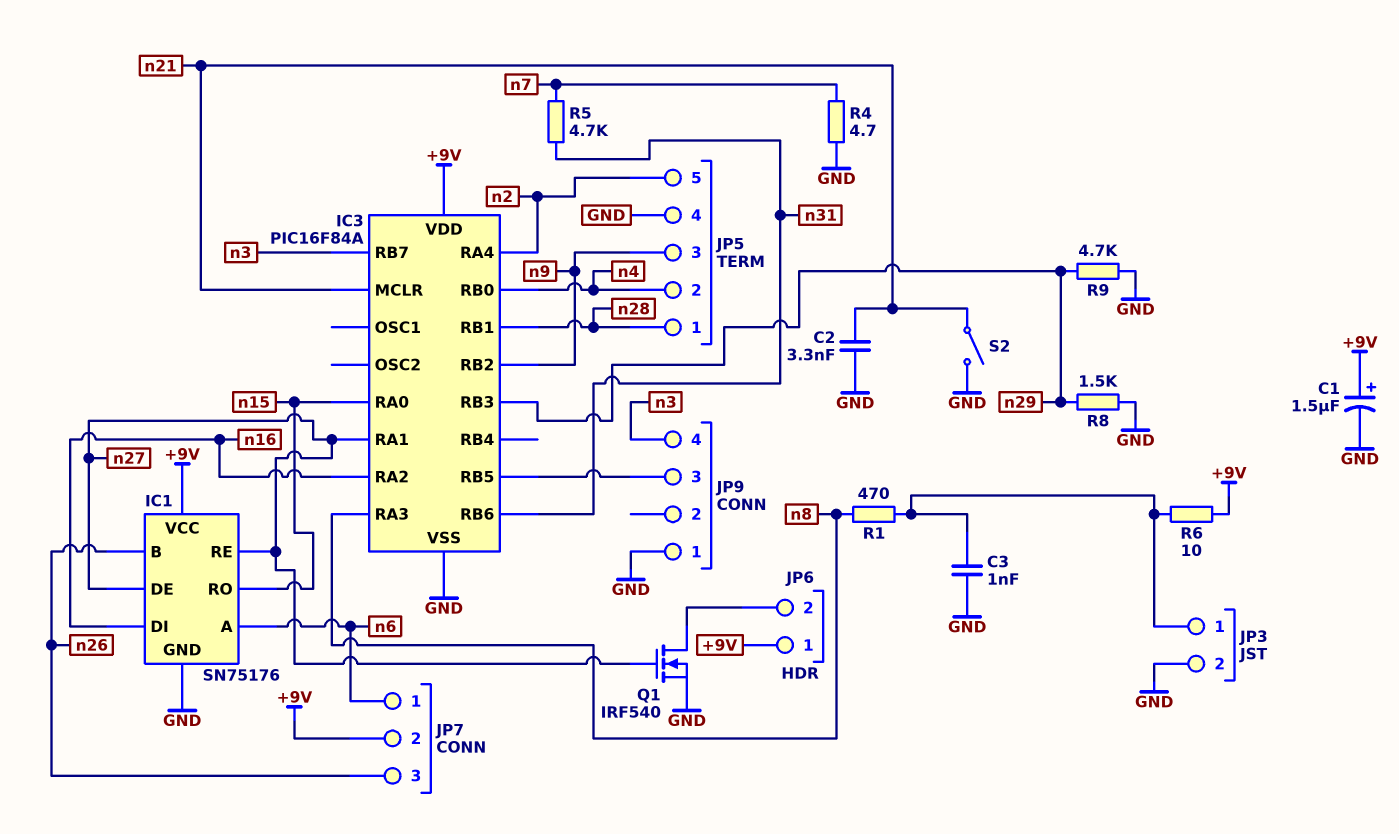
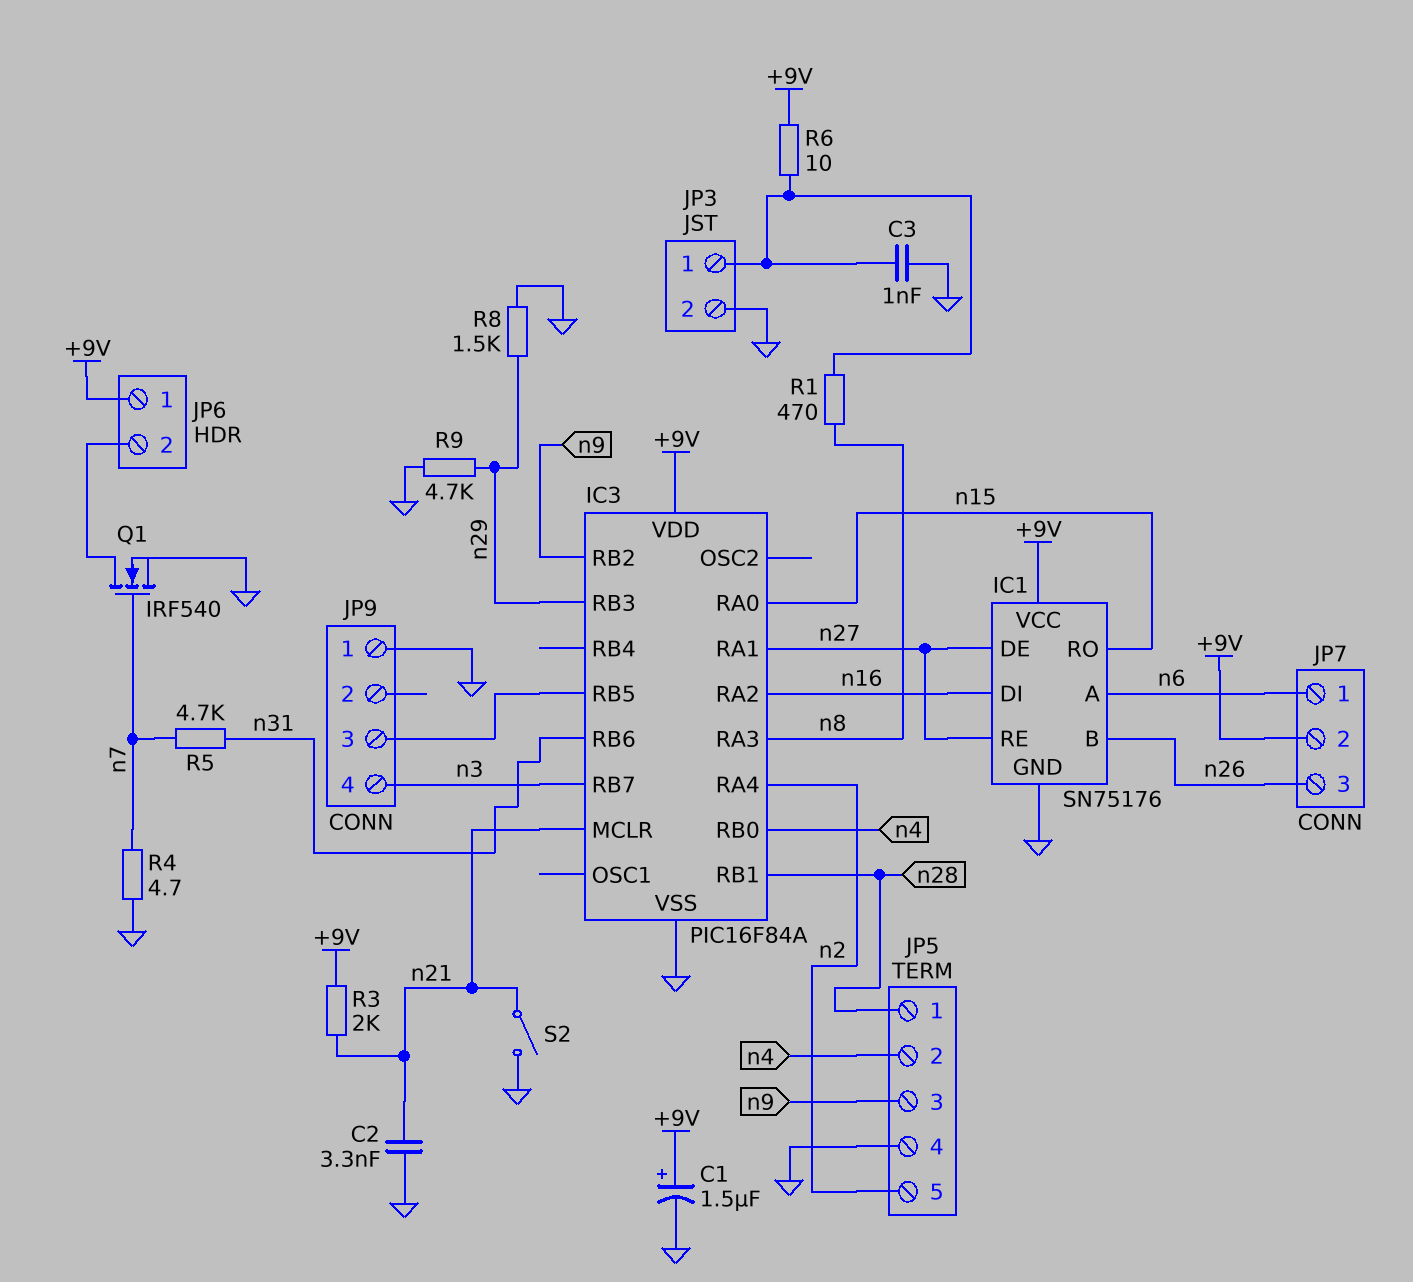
Q1: NMOS IRF540 (G n27, D JP6/2, S GND) -> NMOS IRF540 (G n7, D JP6/2, S GND)
R3: none -> 2k (+9V, n21)

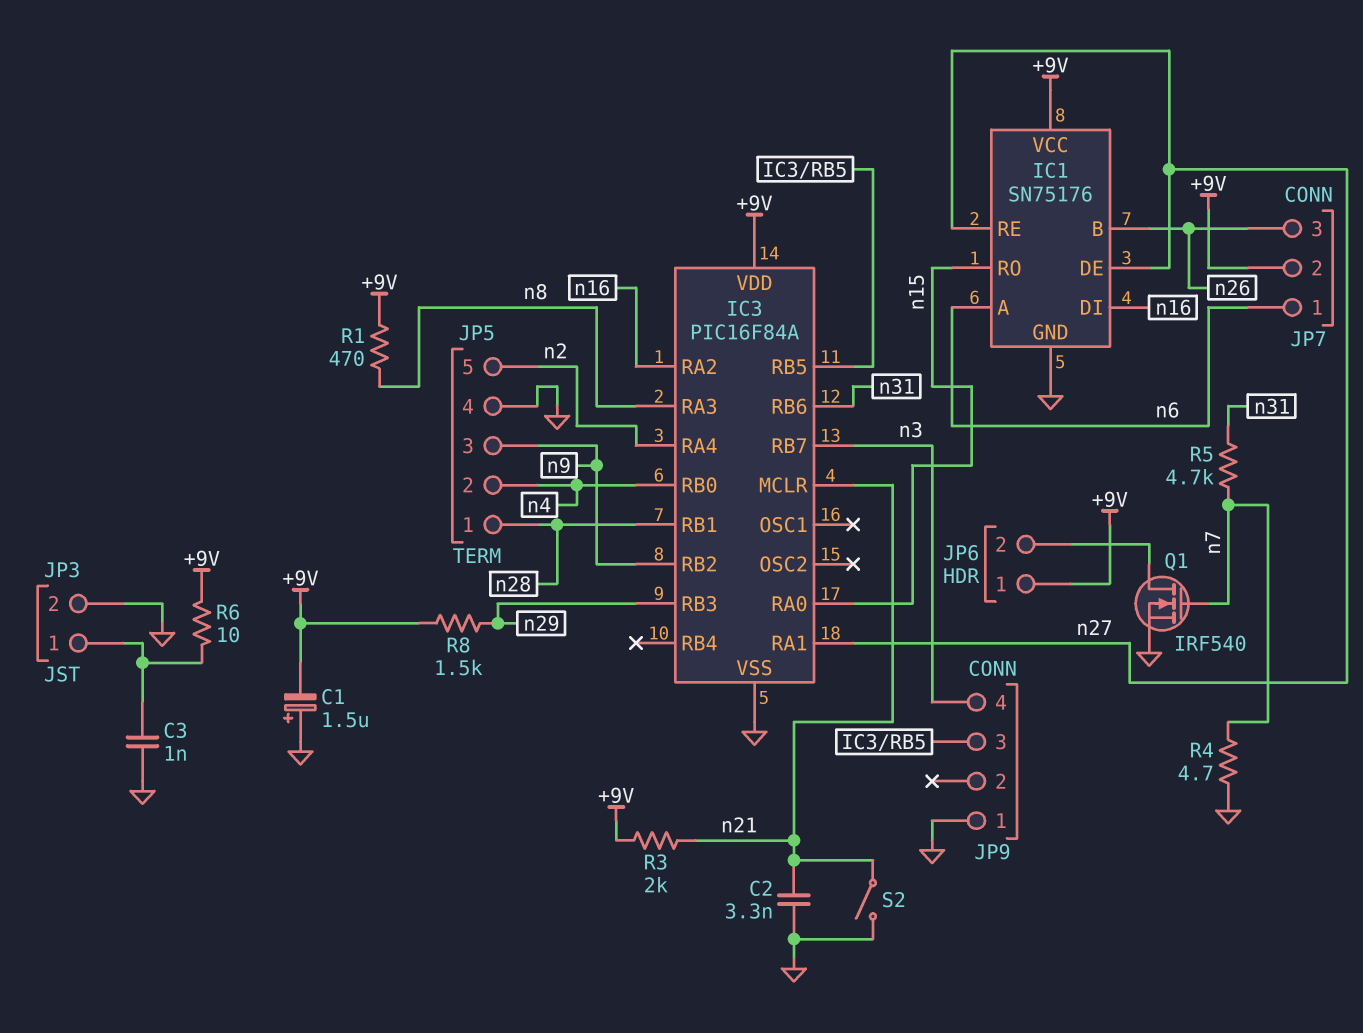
C1: 1.5uF (plus +9V, minus GND) -> 1.5uF (plus GND, minus +9V)
R1: 470 (JP3/1, n8) -> 470 (+9V, n8)
R8: 1.5k (GND, n29) -> 1.5k (+9V, n29)
R9: 4.7k (GND, n29) -> none

